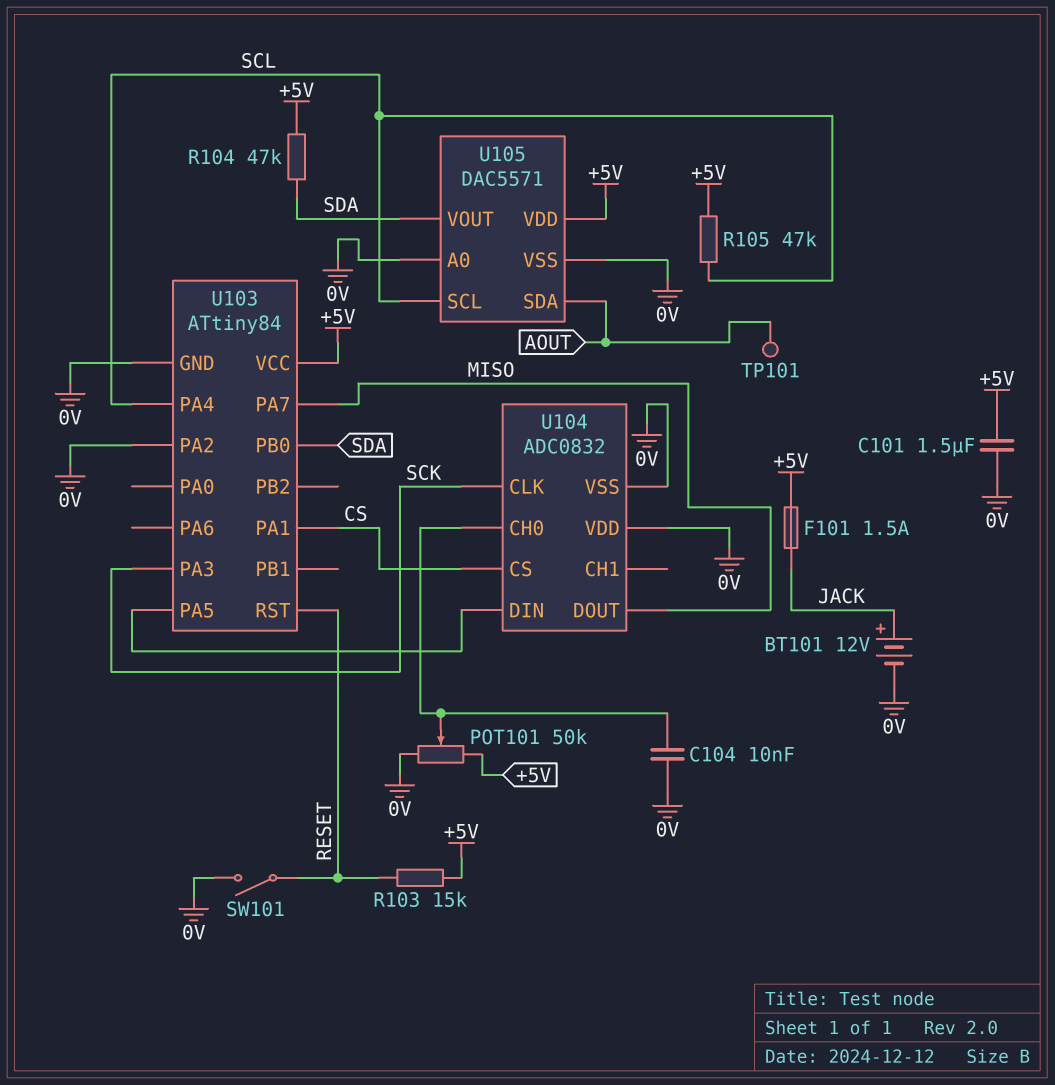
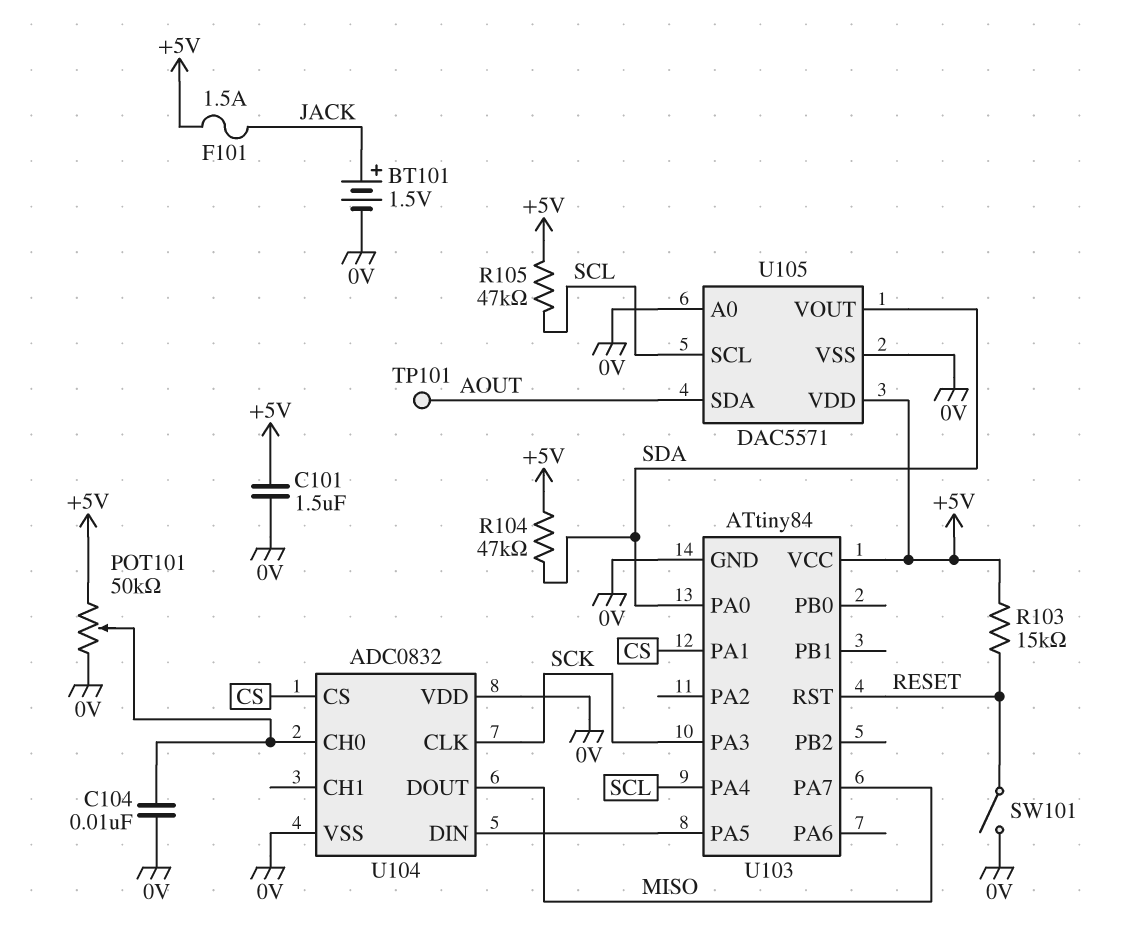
BT101: 12V (plus JACK, minus 0V) -> 1.5V (plus JACK, minus 0V)
U103 pin PA0: none -> SDA
U103 pin PA2: 0V -> none
U103 pin PB0: SDA -> none

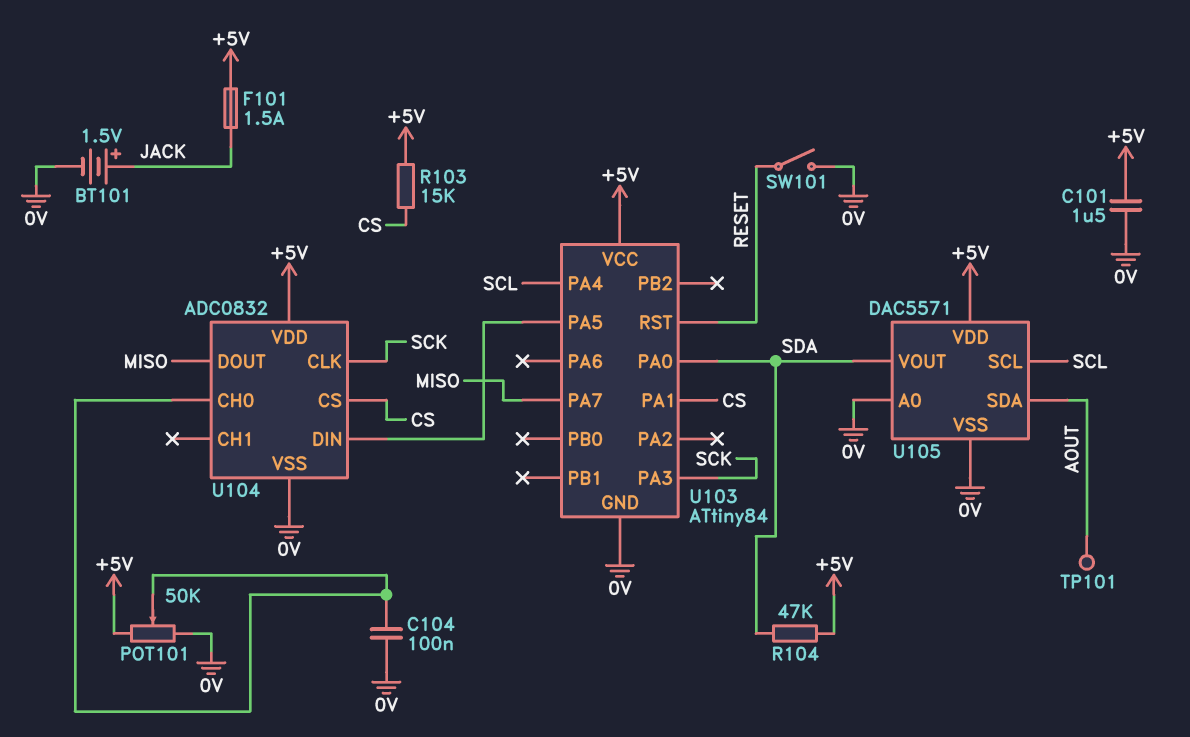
C104: 10nF (0V, U104/CH0) -> 100nF (0V, U104/CH0)
R103: 15k (+5V, RESET) -> 15k (+5V, CS)
R105: 47k (+5V, SCL) -> none
U104 pin VDD: 0V -> +5V

